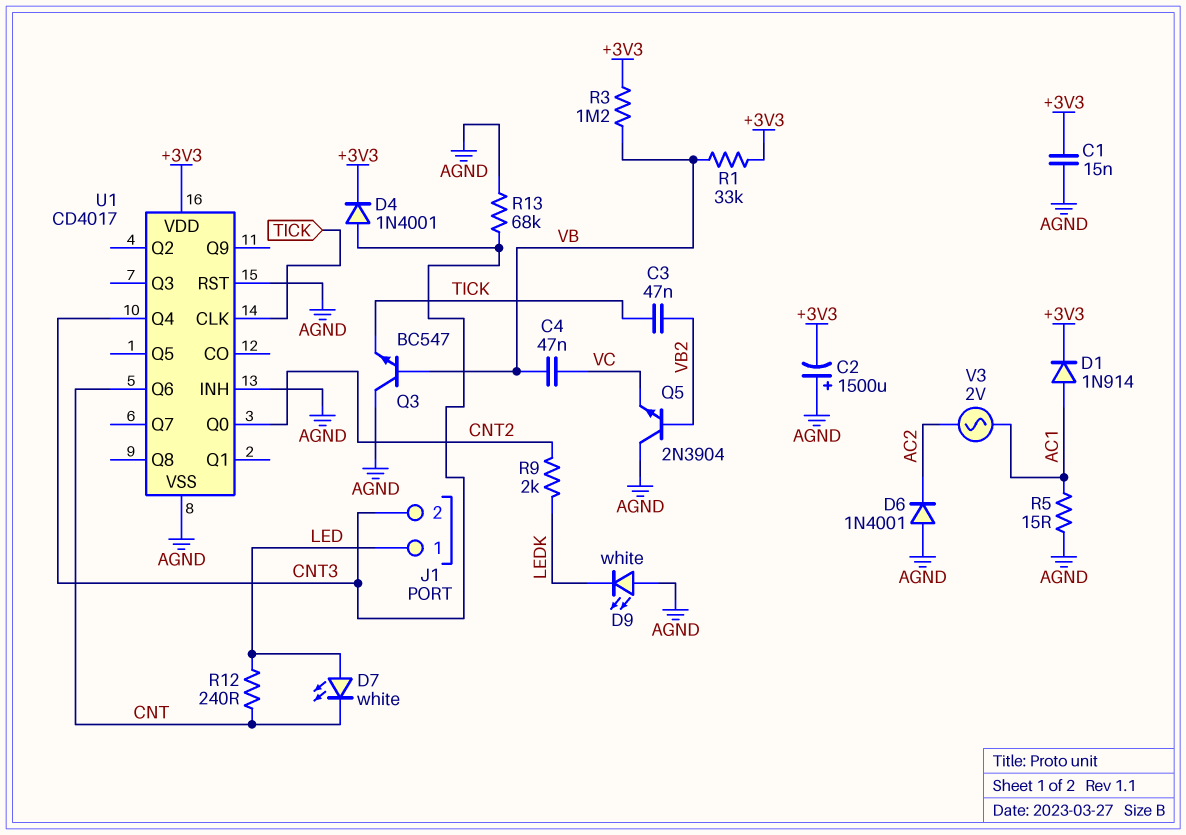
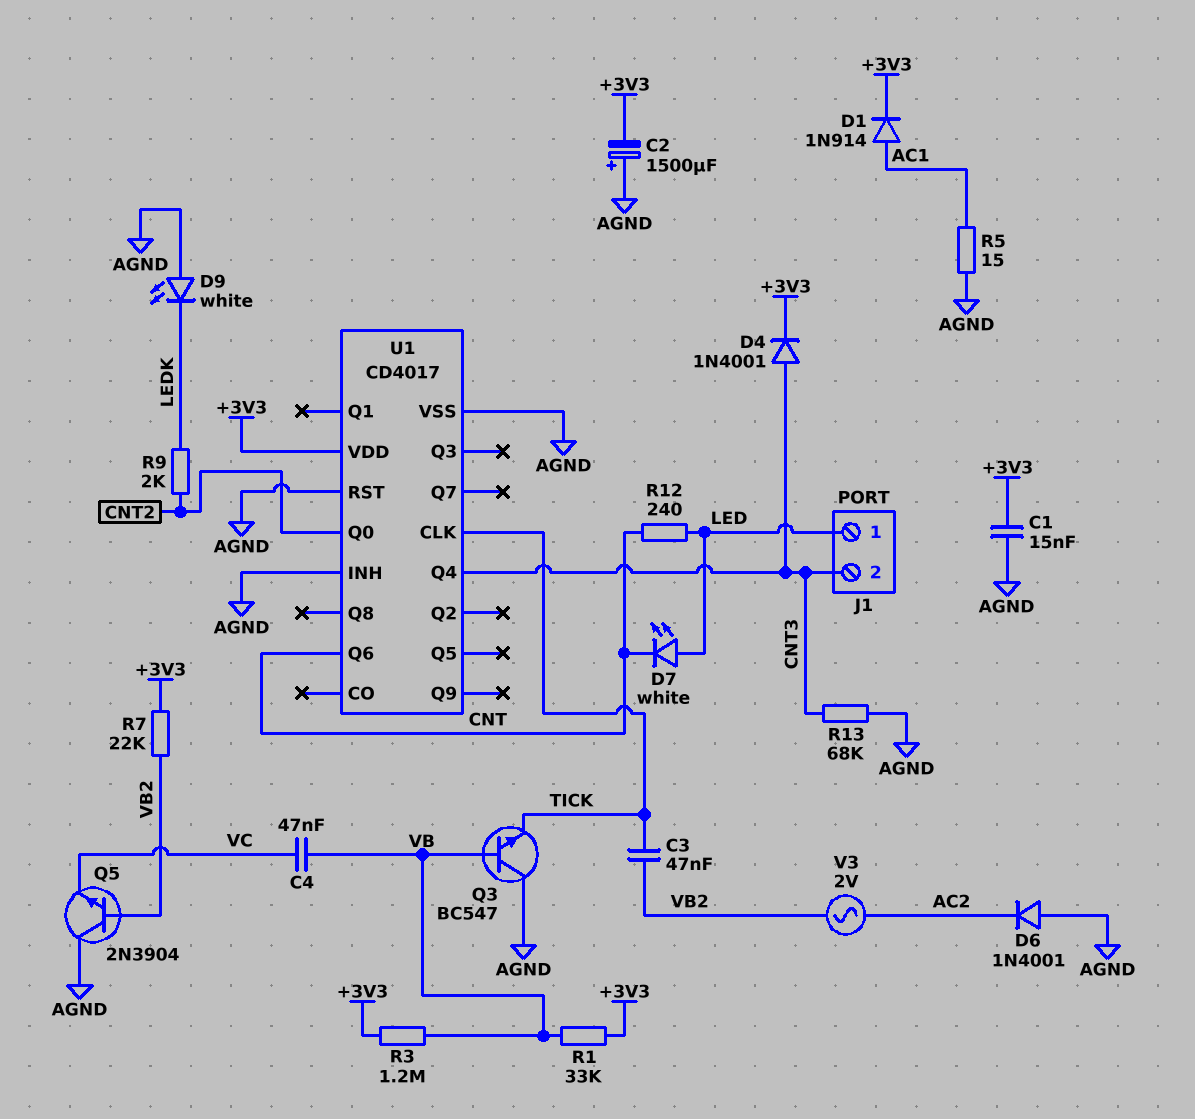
R7: none -> 22k (+3V3, VB2)
V3: AC 2V (AC1, AC2) -> AC 2V (AC2, VB2)

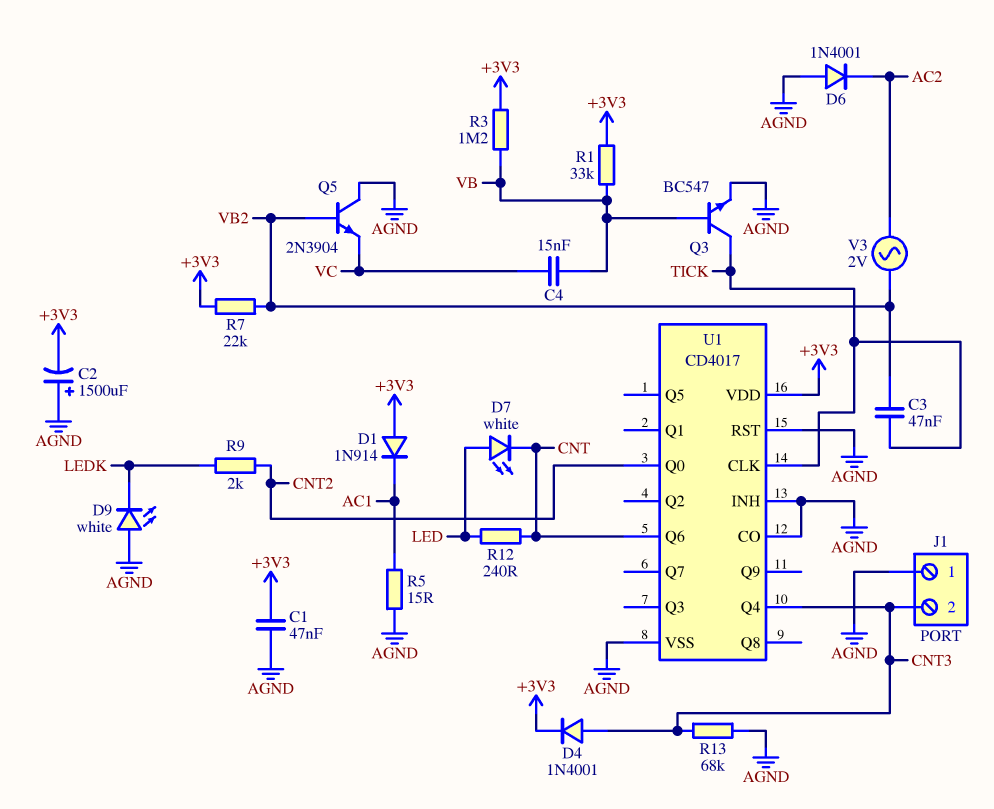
C1: 15nF (+3V3, AGND) -> 47nF (+3V3, AGND)
C4: 47nF (VB, VC) -> 15nF (VB, VC)
D1: diode 1N914 (A AC1, K +3V3) -> diode 1N914 (A +3V3, K AC1)
J1 pin 1: LED -> AGND
Q3: NPN BC547 (B VB, C AGND, E TICK) -> NPN BC547 (B VB, C TICK, E AGND)
U1 pin CO: none -> AGND

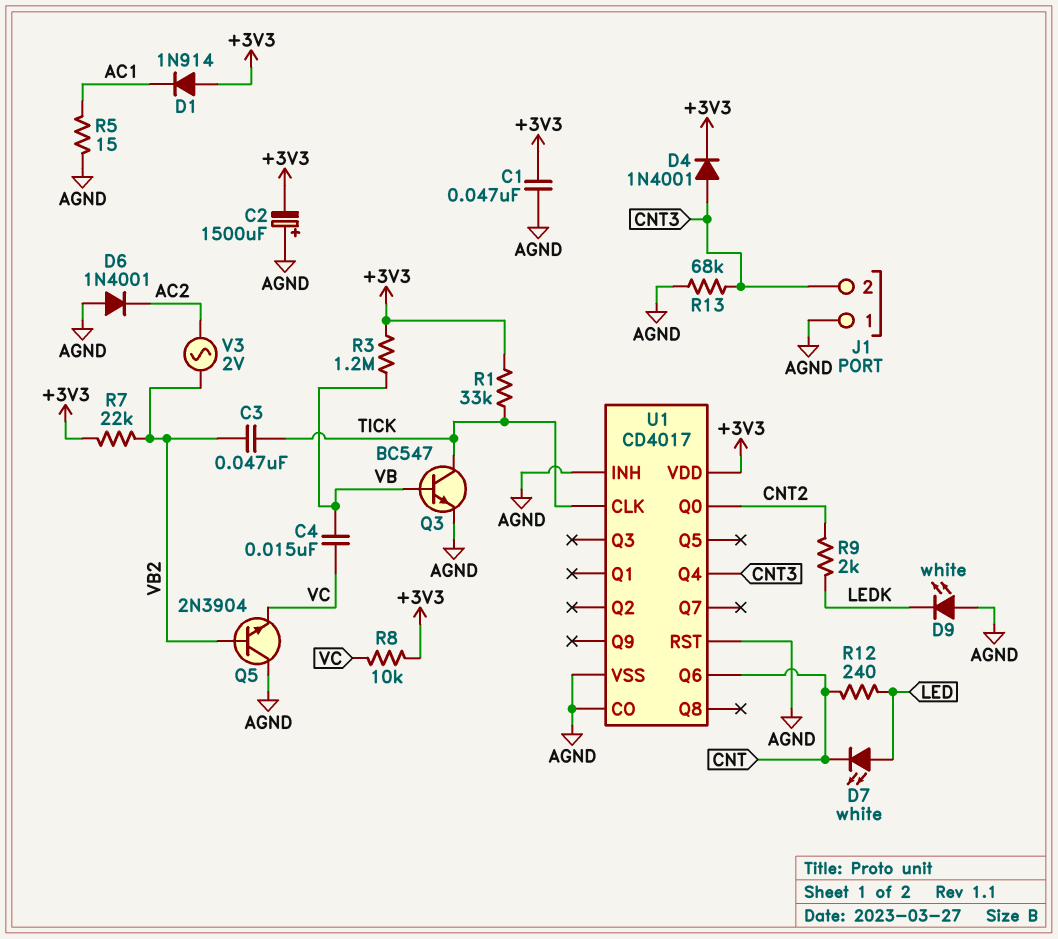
R1: 33k (+3V3, VB) -> 33k (+3V3, TICK)
R8: none -> 10k (+3V3, VC)

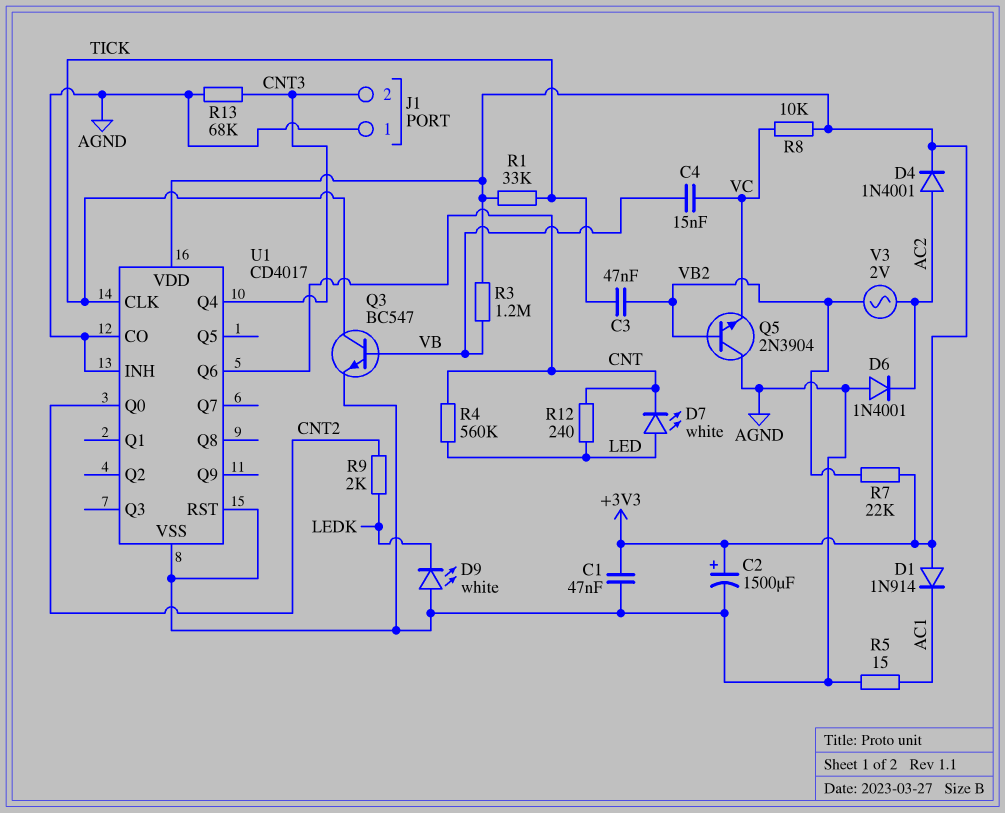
C2: 1500uF (plus AGND, minus +3V3) -> 1500uF (plus +3V3, minus AGND)
D4: diode 1N4001 (A CNT3, K +3V3) -> diode 1N4001 (A AC2, K +3V3)
R4: none -> 560k (CNT, LED)

